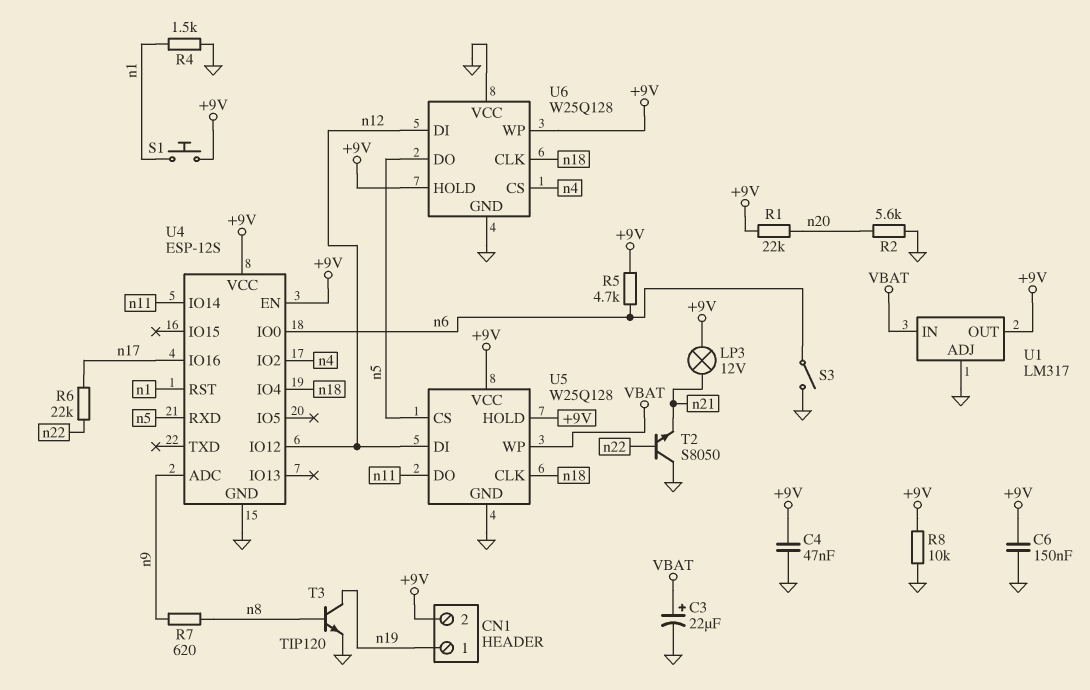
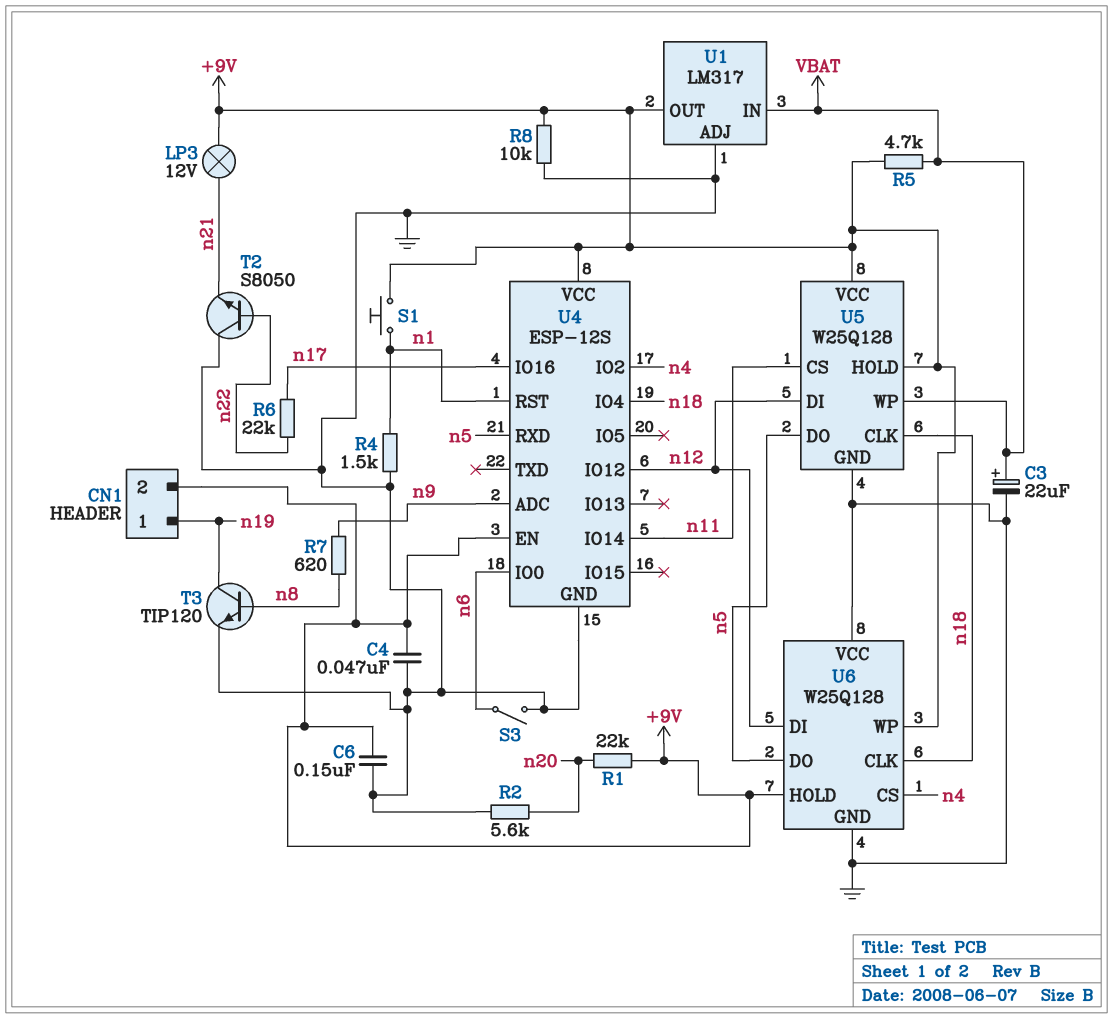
R5: 4.7k (+9V, n6) -> 4.7k (+9V, VBAT)
U5 pin CS: n5 -> n11
U5 pin DO: n11 -> n5

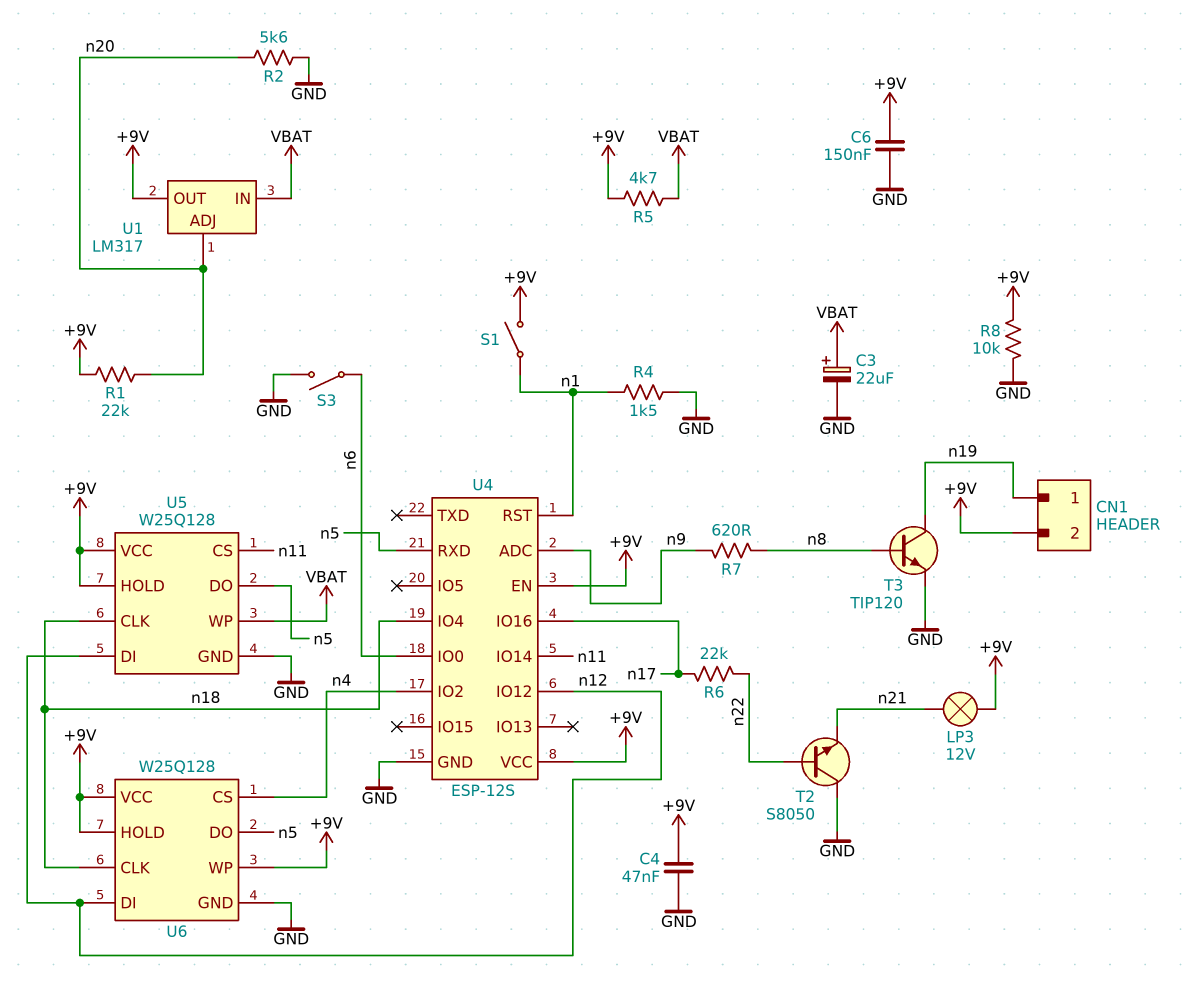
S1: button (+9V, n1) -> switch (+9V, n1)
U1 pin ADJ: GND -> n20
U6 pin VCC: GND -> +9V

